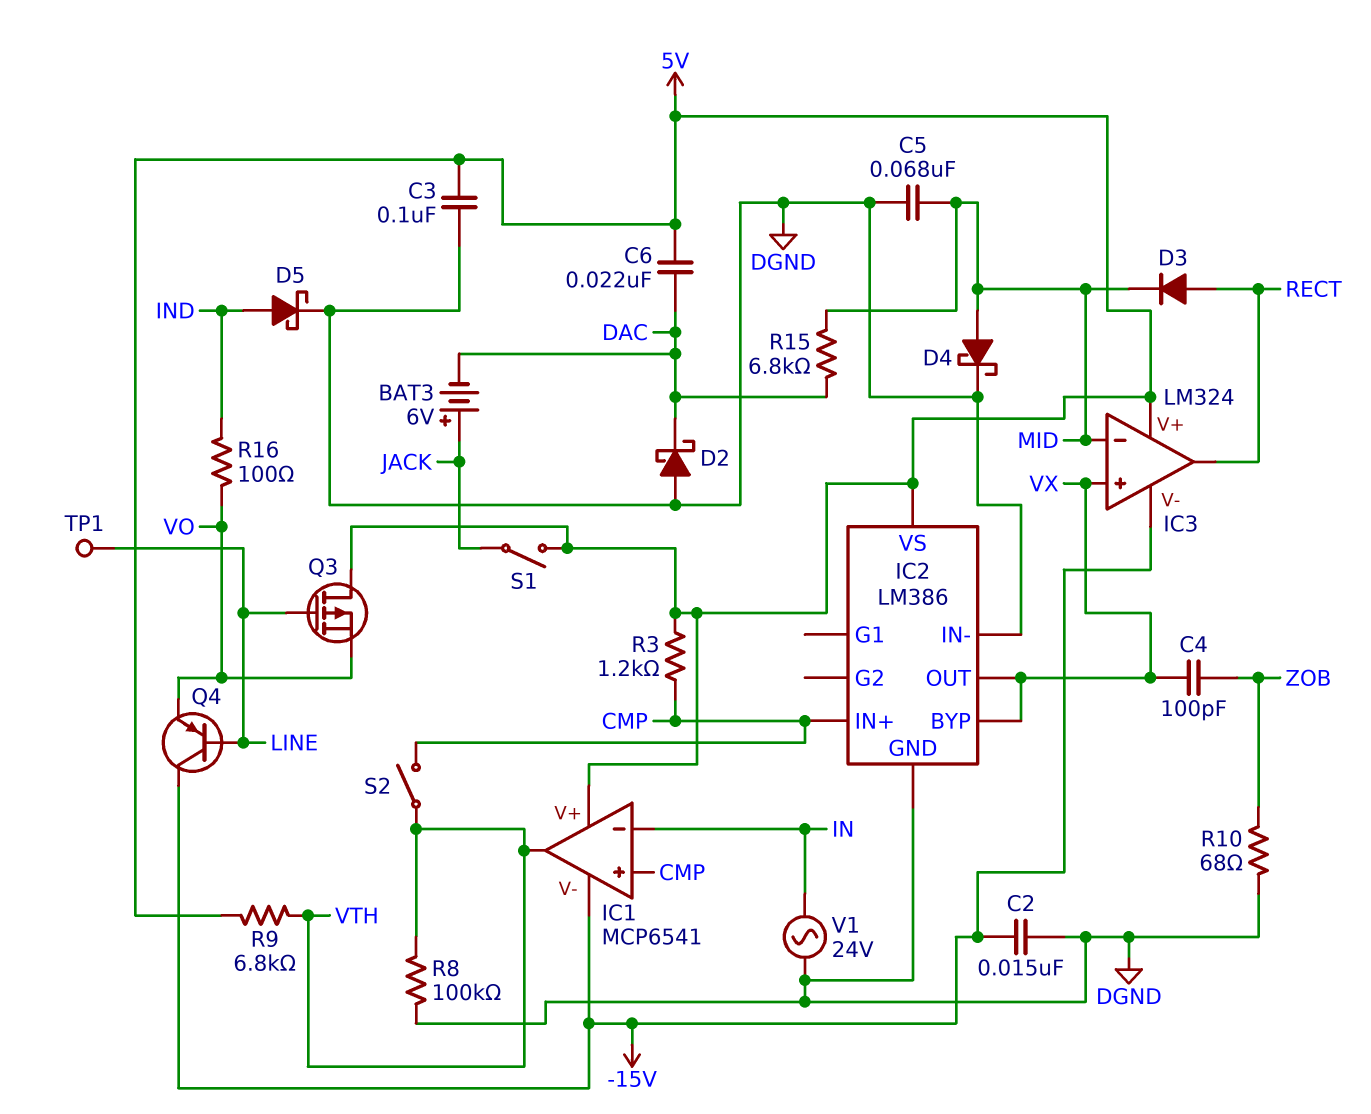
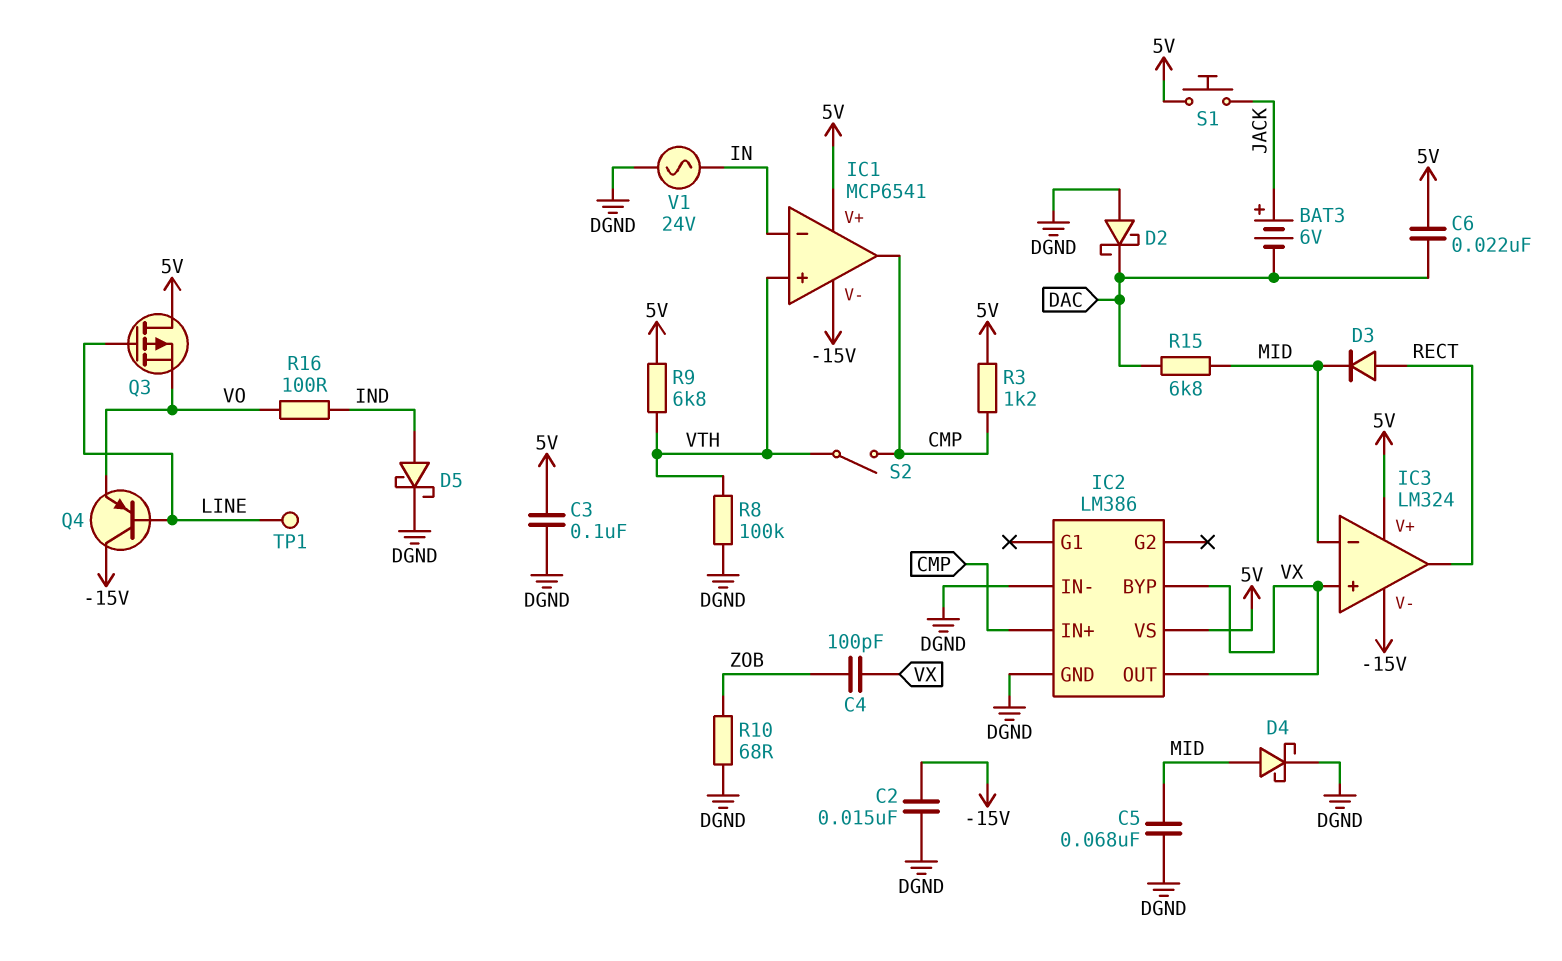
IC1 pin in+: CMP -> VTH
IC1 pin out: VTH -> CMP
S1: switch (5V, JACK) -> button (5V, JACK)

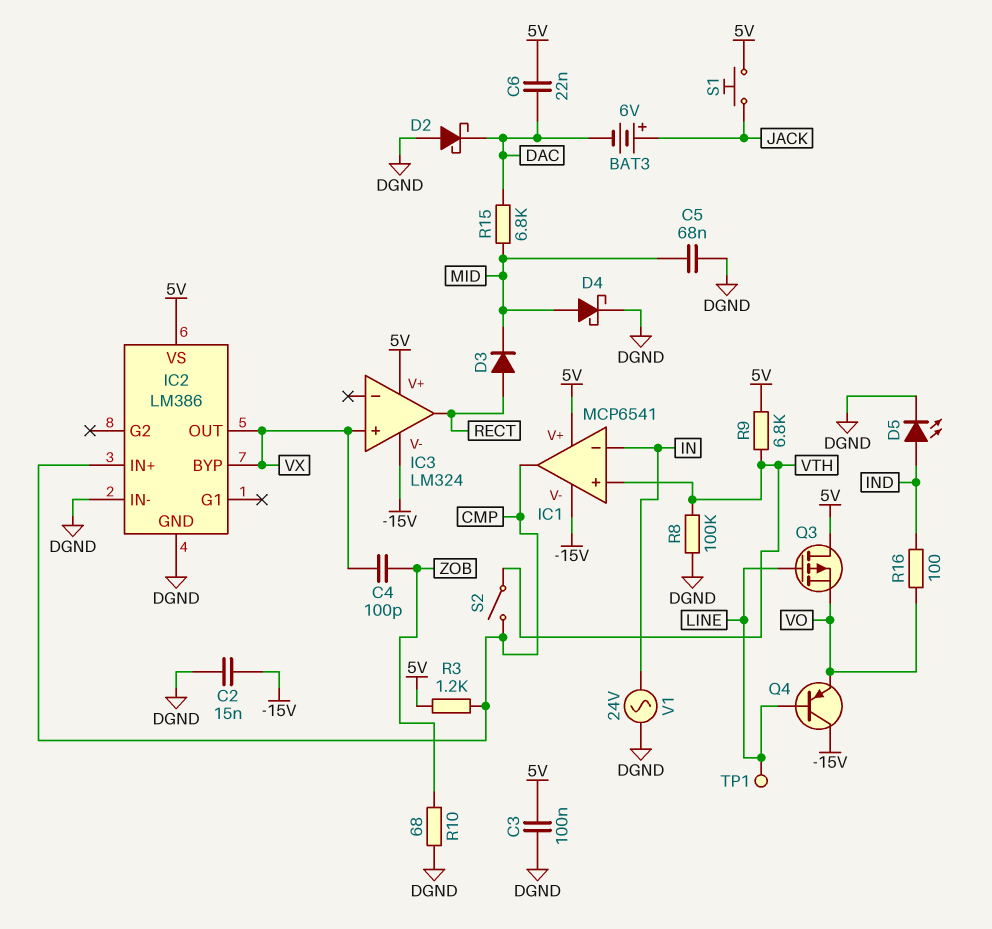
D5: schottky (A IND, K DGND) -> LED (A IND, K DGND)
IC3 pin in-: MID -> none

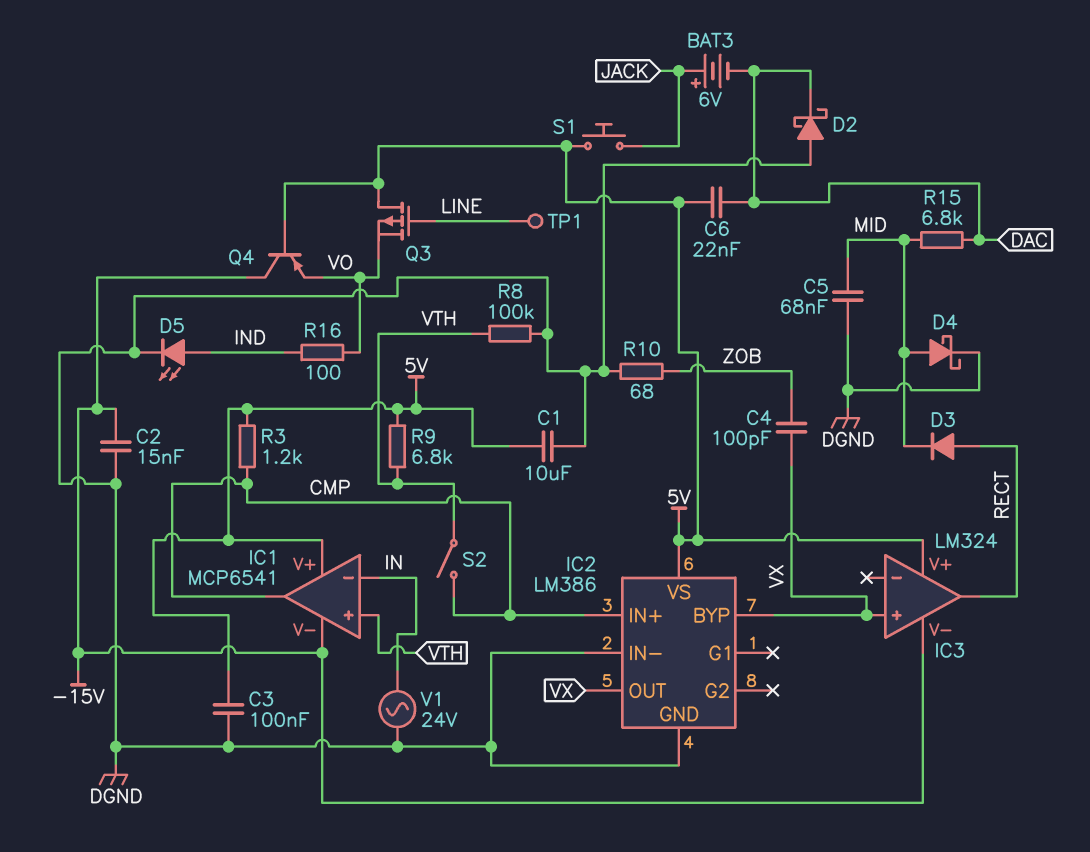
C1: none -> 10uF (5V, DGND)
Q4: PNP (B LINE, C -15V, E VO) -> PNP (B 5V, C -15V, E VO)

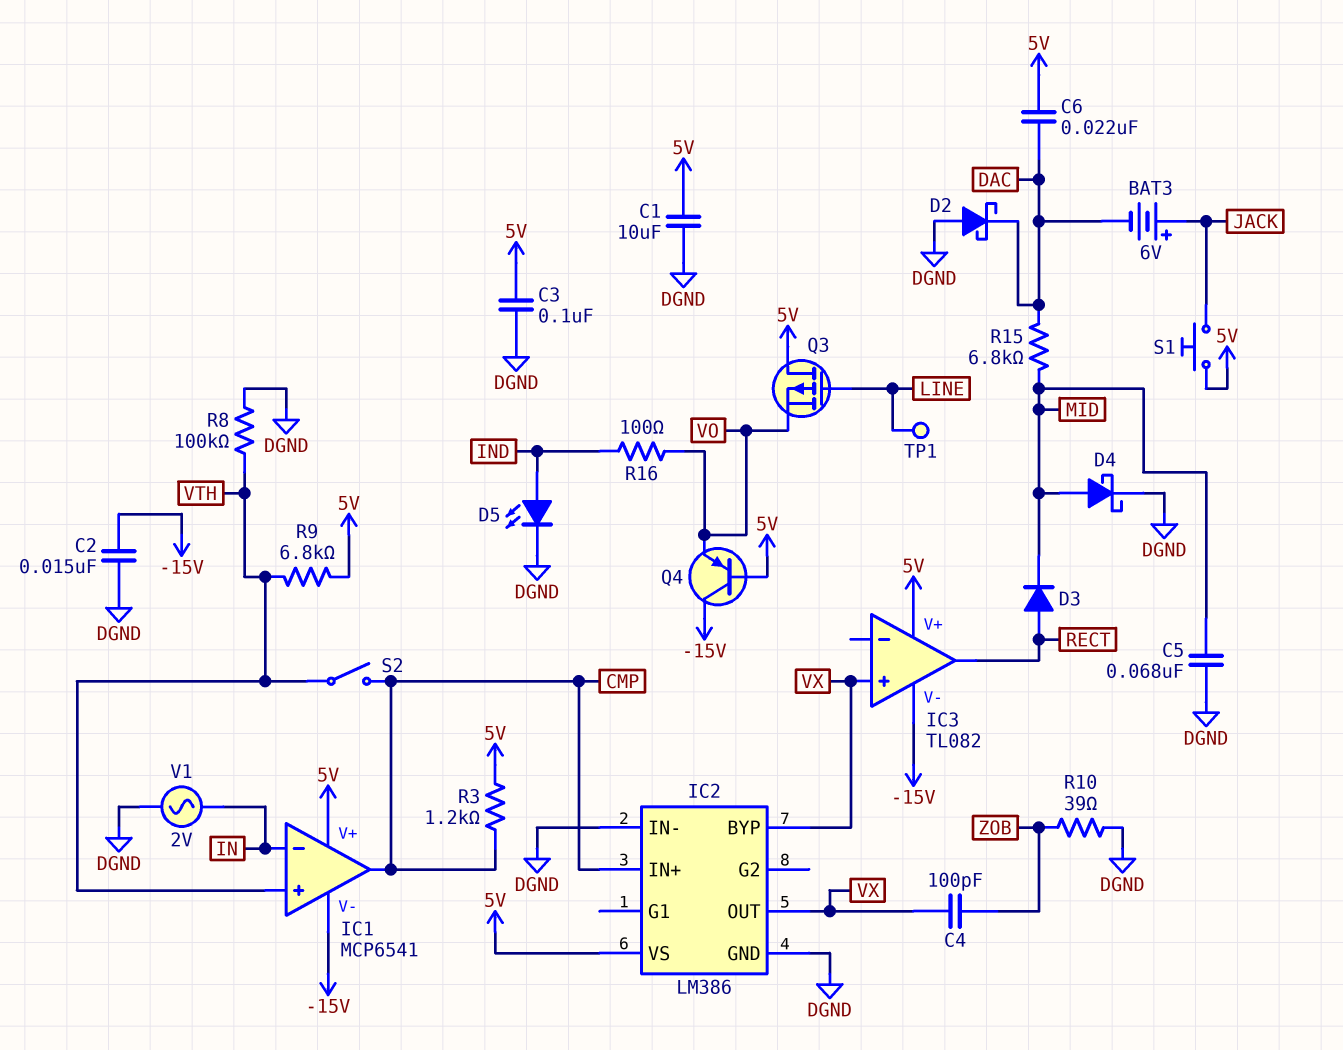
IC3: LM324 -> TL082
R10: 68 (DGND, ZOB) -> 39 (DGND, ZOB)
V1: AC 24V (DGND, IN) -> AC 2V (DGND, IN)

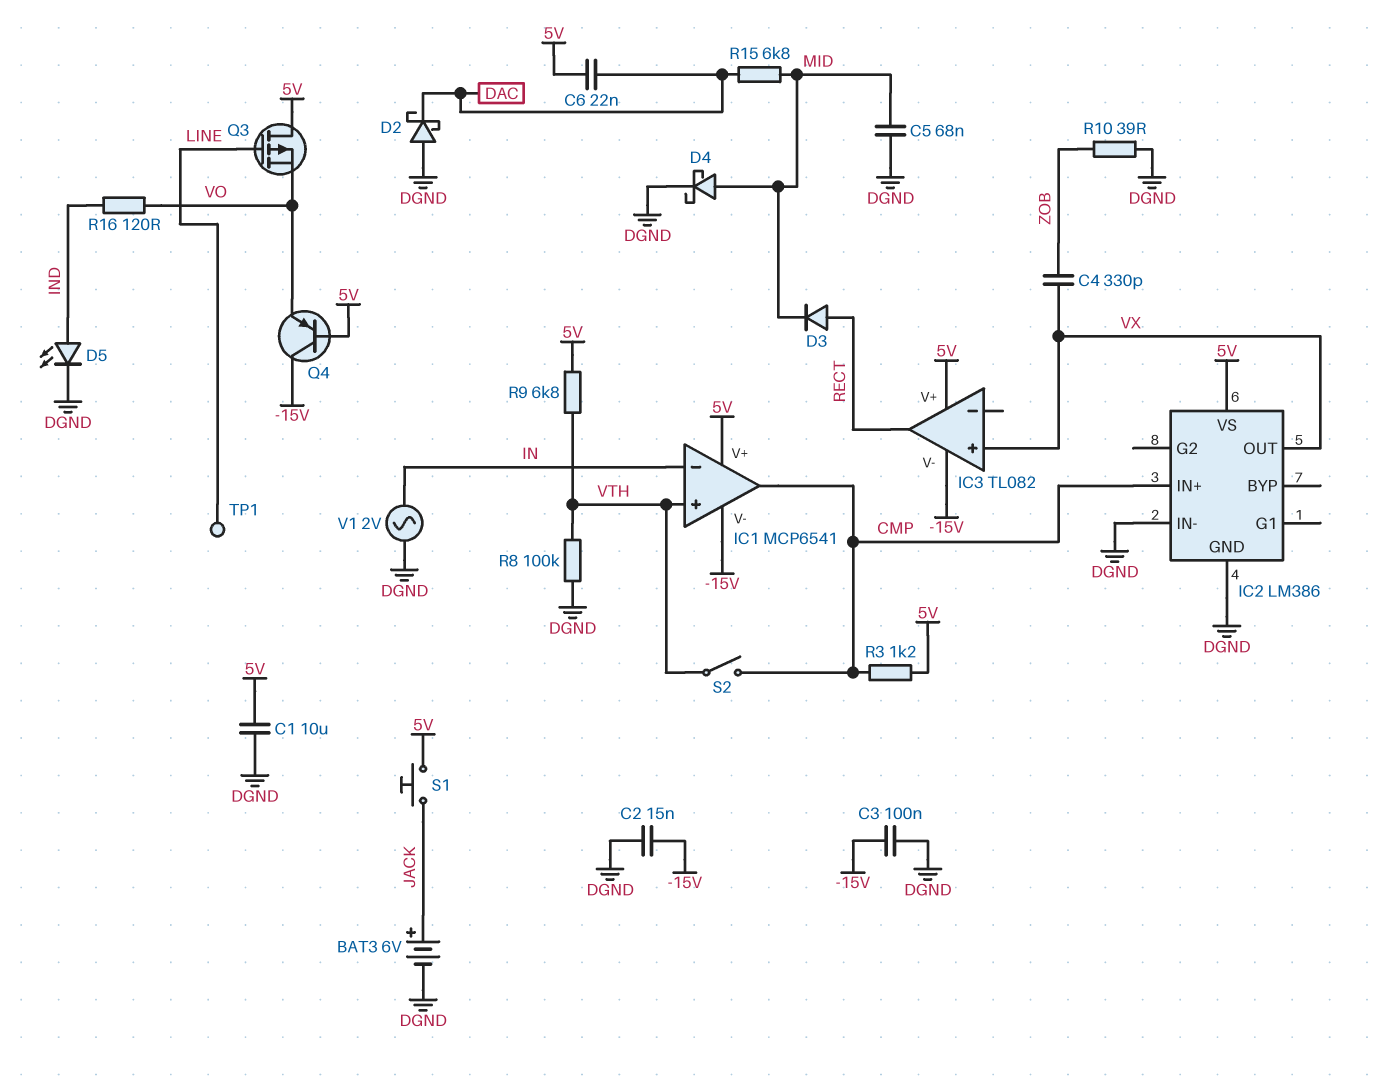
BAT3: 6V (plus JACK, minus DAC) -> 6V (plus JACK, minus DGND)
C3: 100nF (5V, DGND) -> 100nF (-15V, DGND)
C4: 100pF (VX, ZOB) -> 330pF (VX, ZOB)
IC2 pin BYP: VX -> none
R16: 100 (IND, VO) -> 120 (IND, VO)

